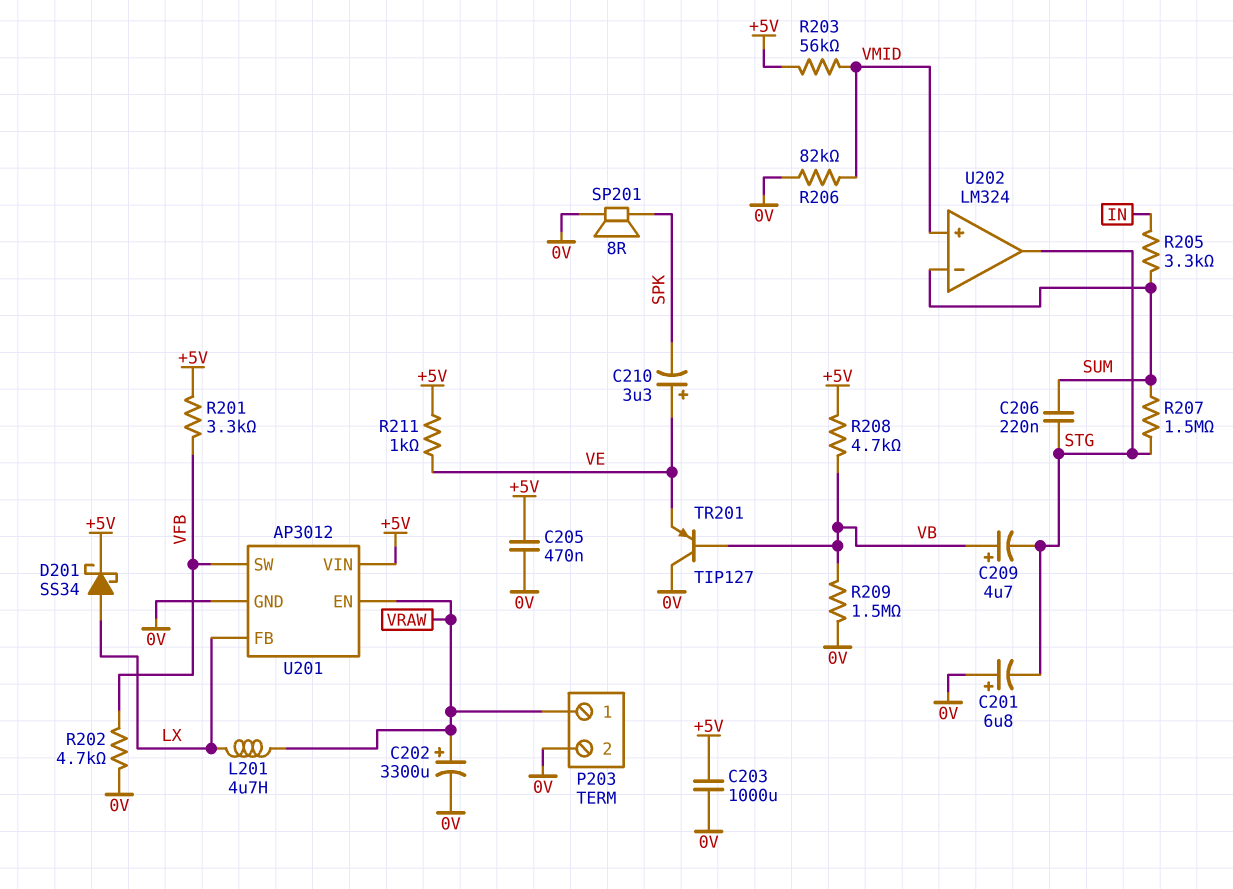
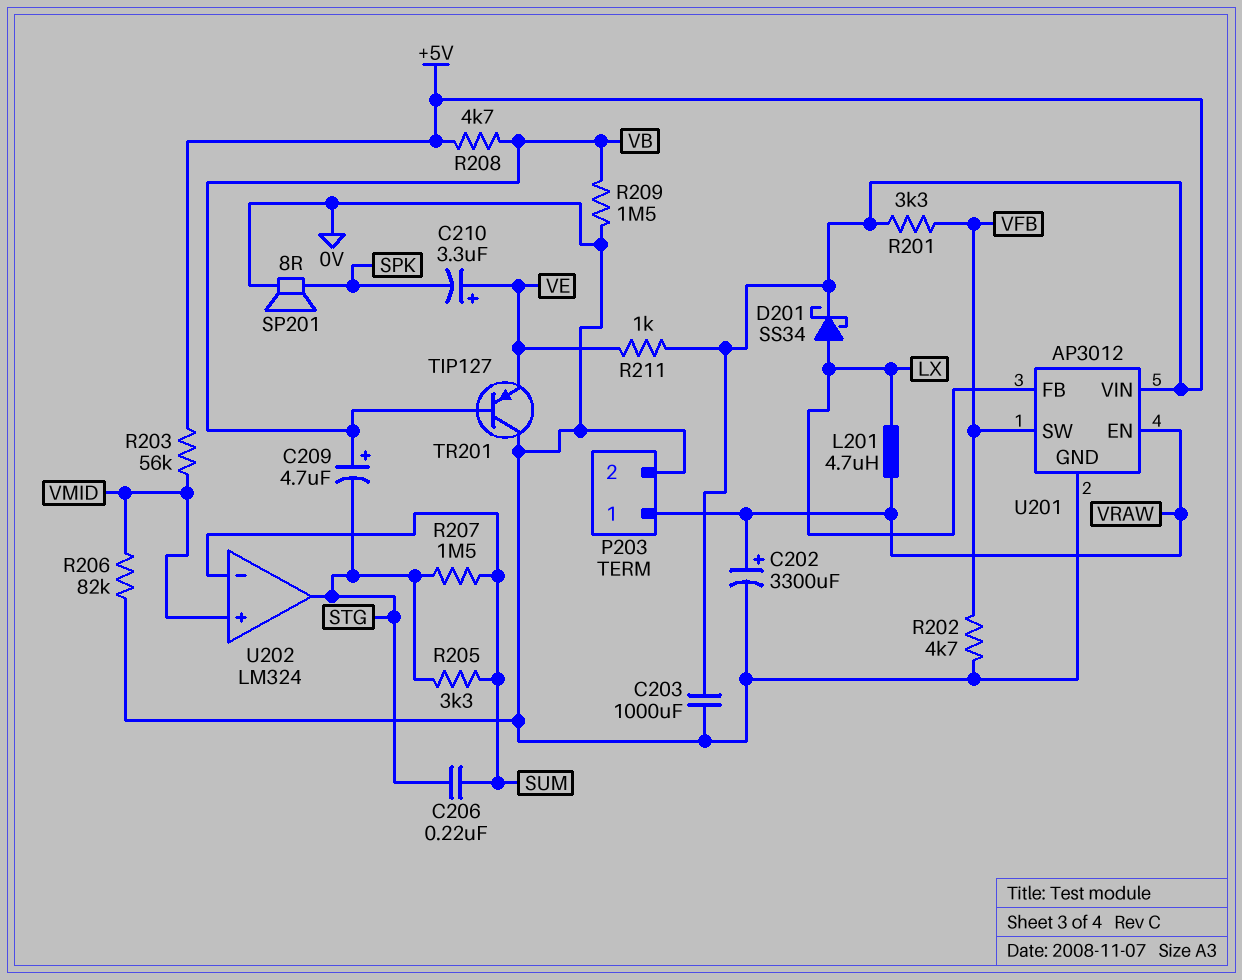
C201: 6.8uF (plus 0V, minus STG) -> none
C205: 470nF (+5V, 0V) -> none
R205: 3.3k (IN, SUM) -> 3.3k (STG, SUM)

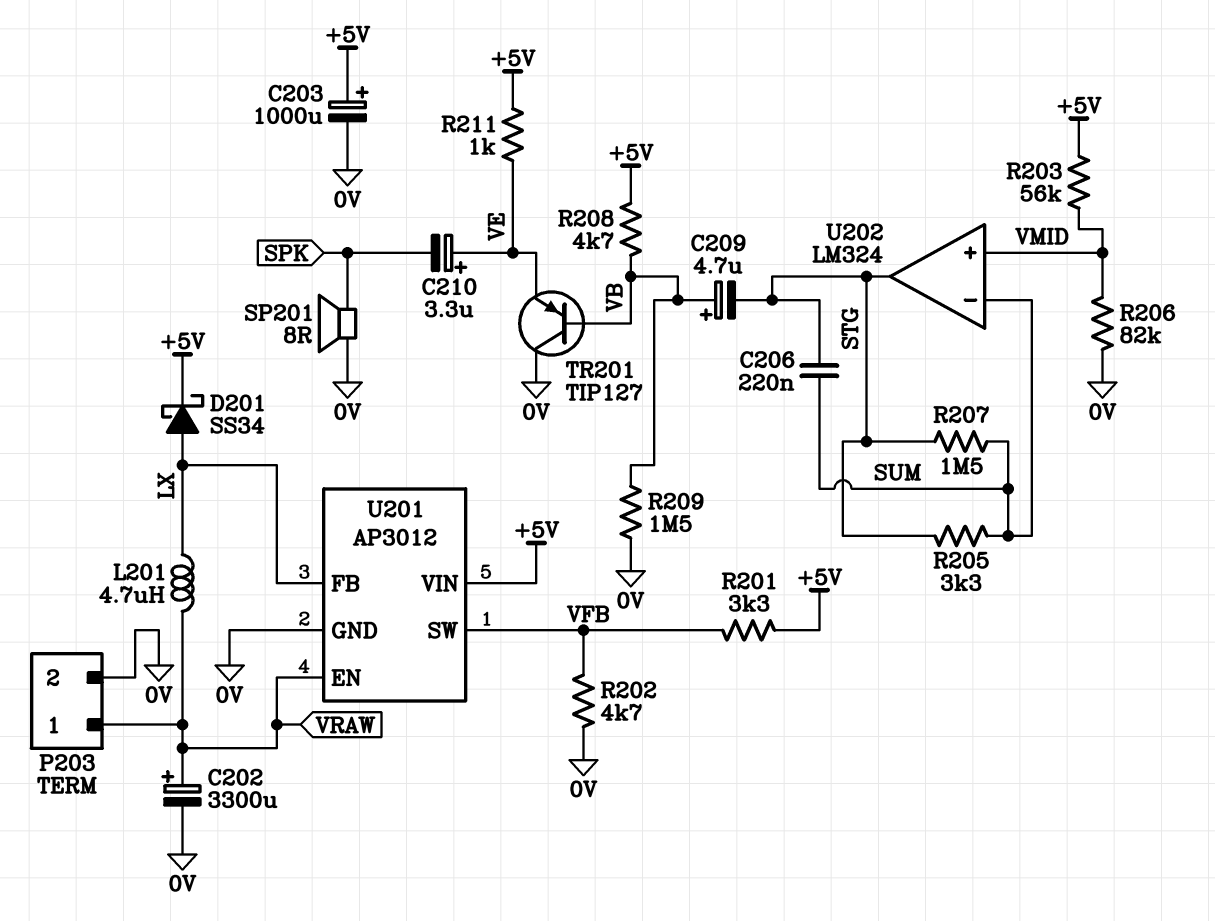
C203: 1000uF (+5V, 0V) -> 1000uF (plus +5V, minus 0V)

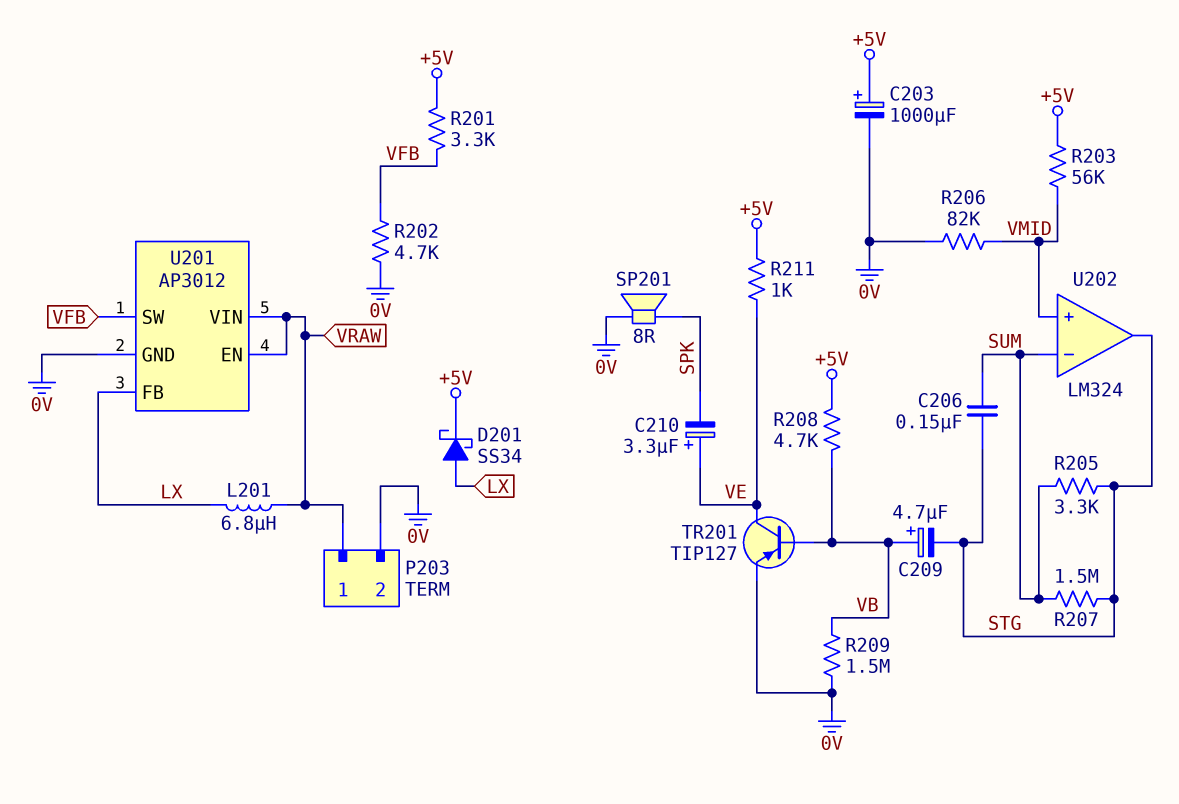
C202: 3300uF (plus VRAW, minus 0V) -> none
C206: 220nF (STG, SUM) -> 150nF (STG, SUM)
L201: 4.7uH (LX, VRAW) -> 6.8uH (LX, VRAW)
TR201: PNP TIP127 (B VB, C 0V, E VE) -> PNP TIP127 (B VB, C VE, E 0V)
U201 pin VIN: +5V -> VRAW

